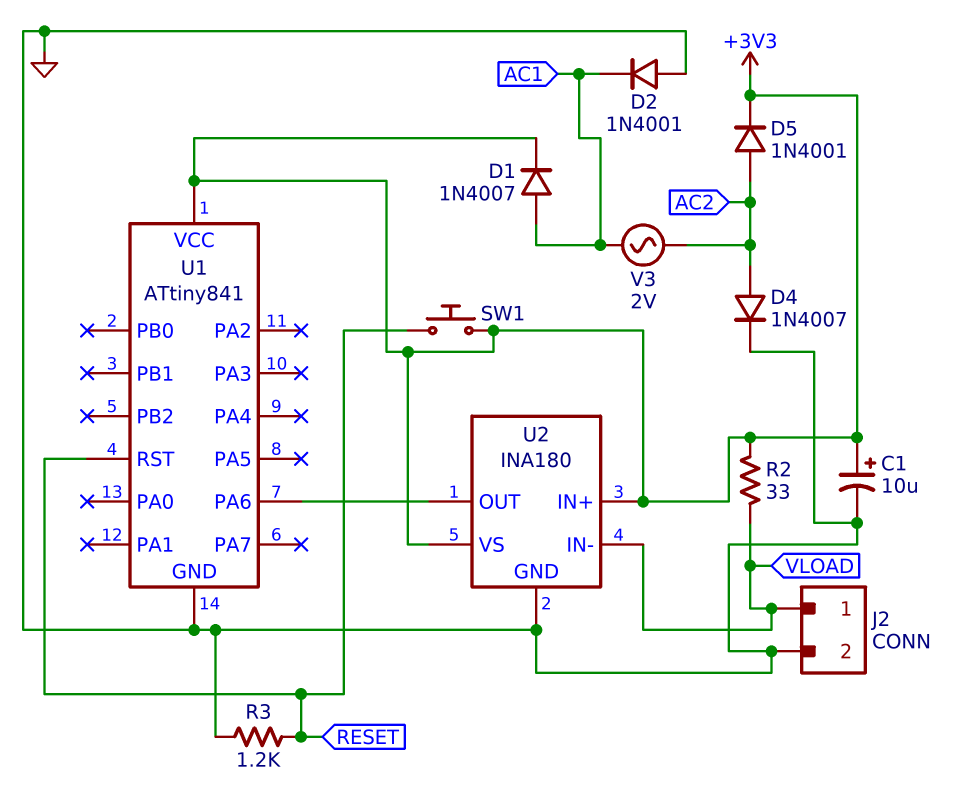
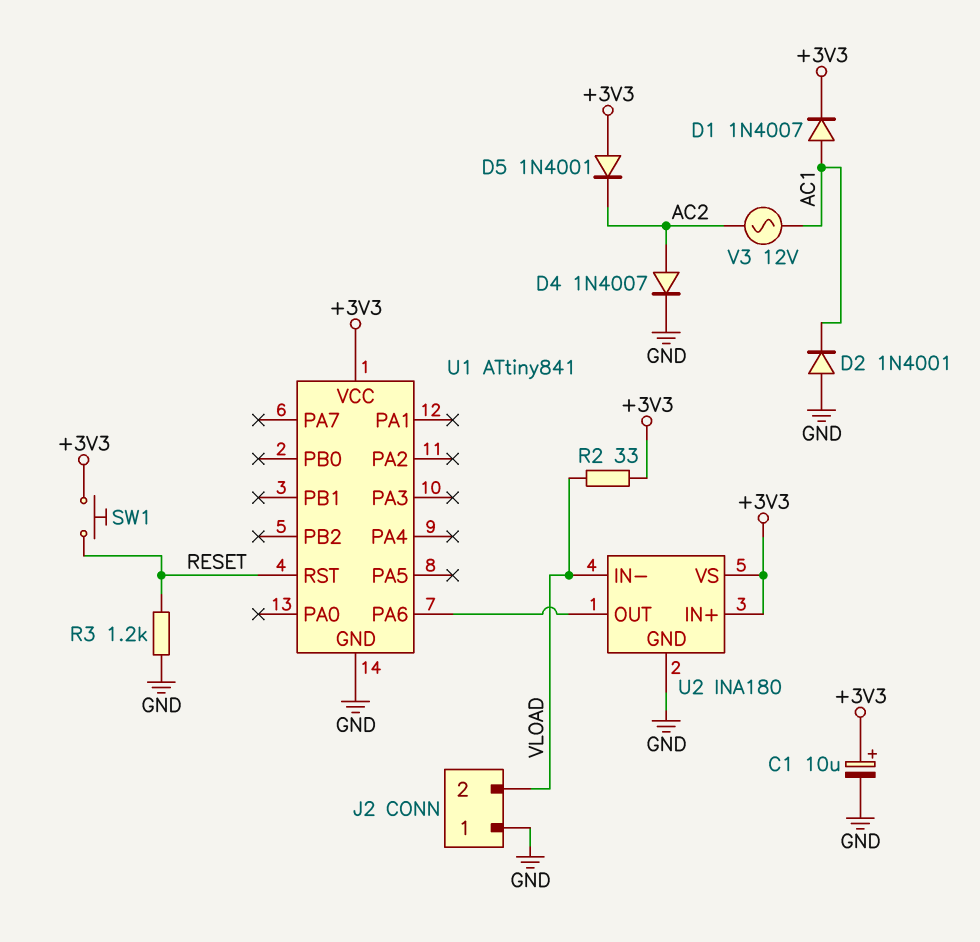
D5: diode 1N4001 (A AC2, K +3V3) -> diode 1N4001 (A +3V3, K AC2)
J2 pin 1: VLOAD -> GND
J2 pin 2: GND -> VLOAD
V3: AC 2V (AC1, AC2) -> AC 12V (AC1, AC2)

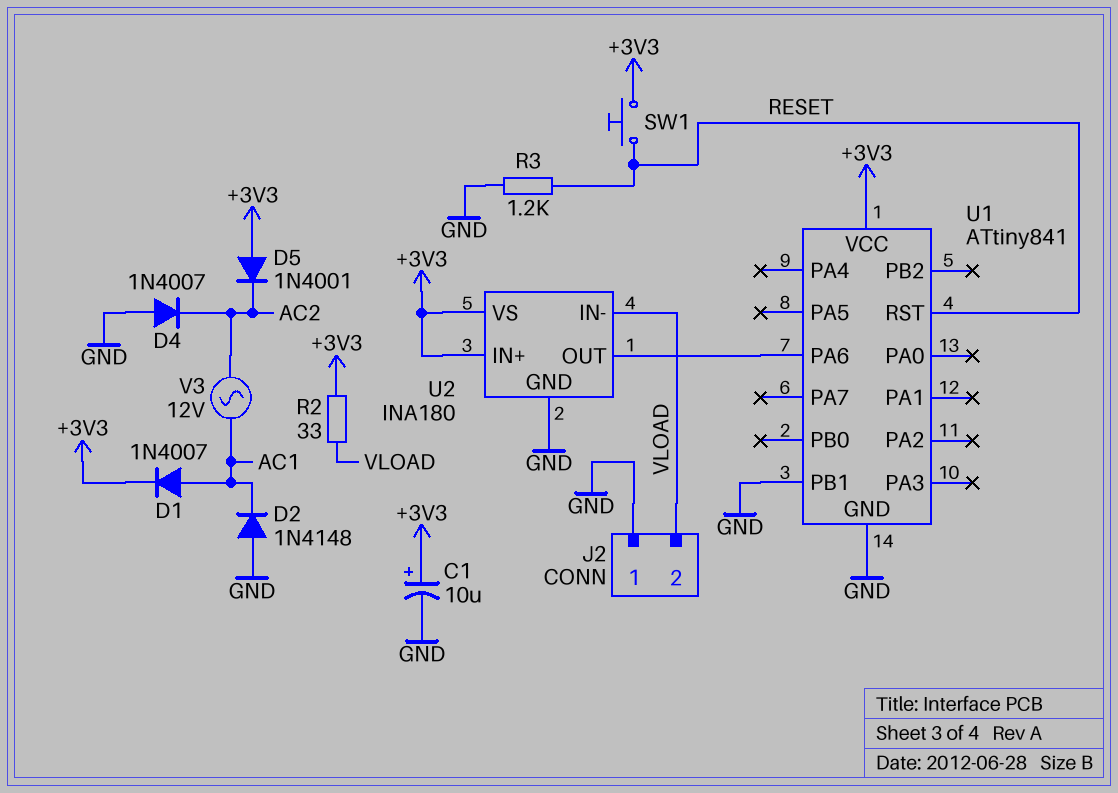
D2: diode 1N4001 (A GND, K AC1) -> diode 1N4148 (A GND, K AC1)
D4: diode 1N4007 (A AC2, K GND) -> diode 1N4007 (A GND, K AC2)
U1 pin PB1: none -> GND

